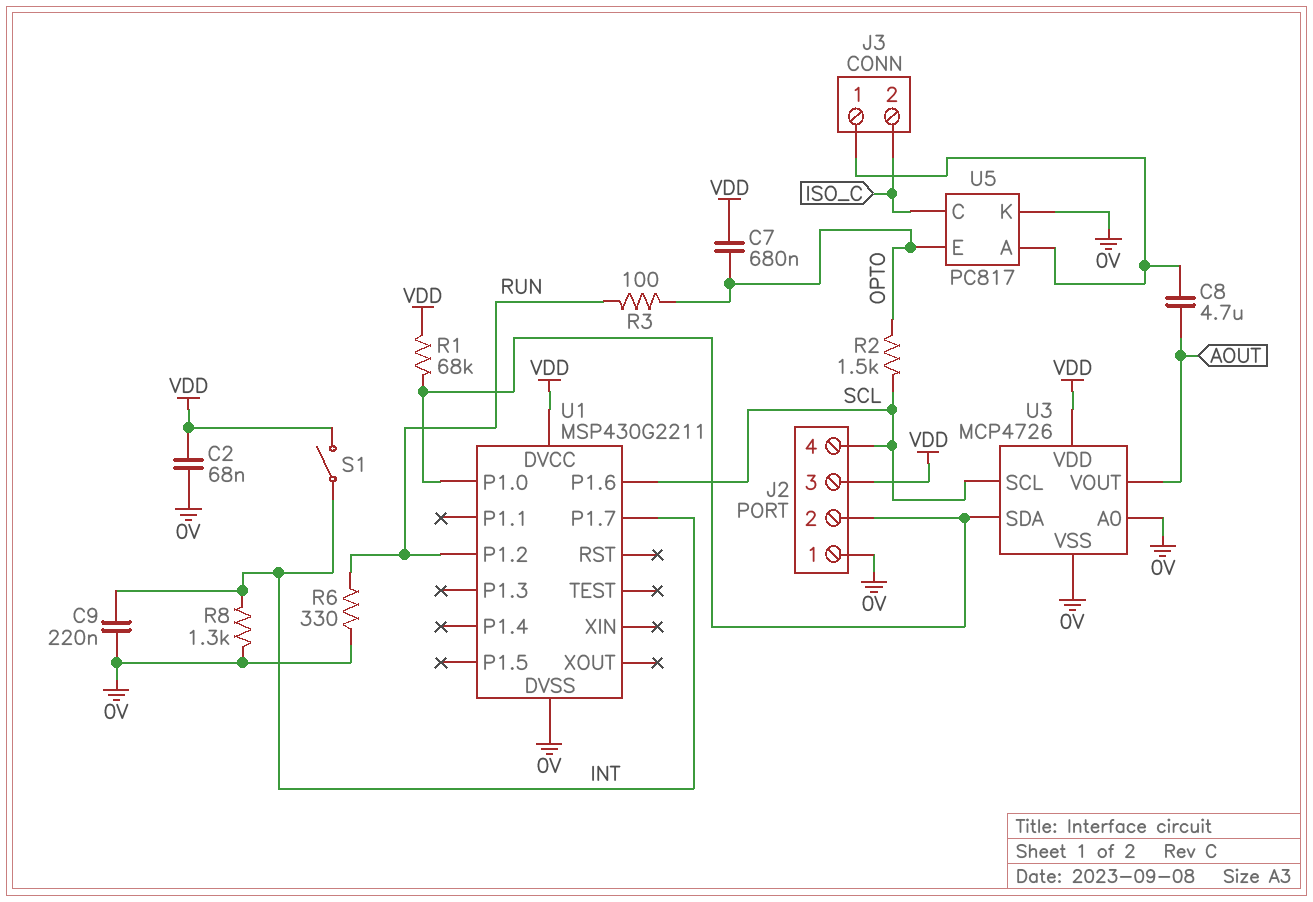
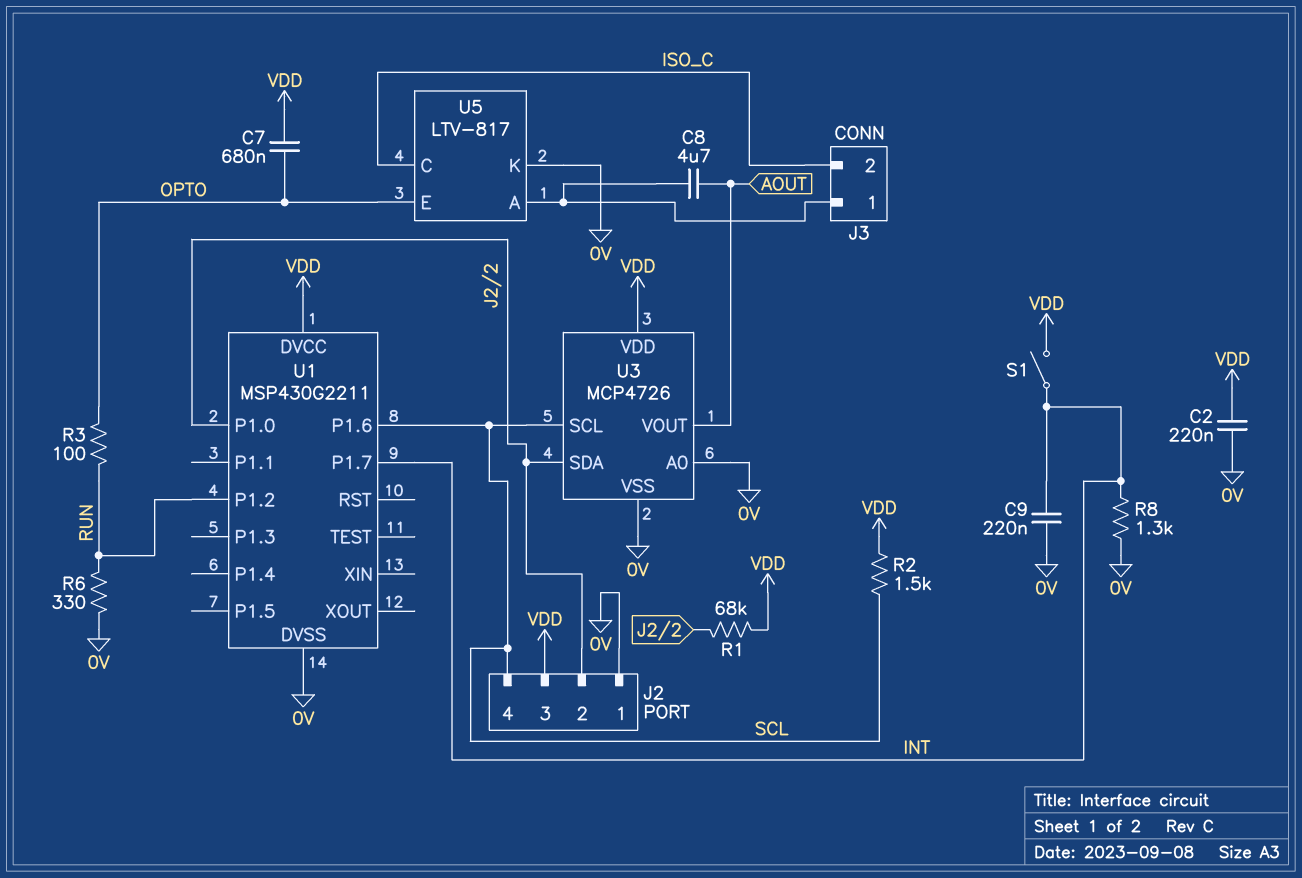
C2: 68nF (0V, VDD) -> 220nF (0V, VDD)
R2: 1.5k (OPTO, SCL) -> 1.5k (SCL, VDD)
U5: PC817 -> LTV-817

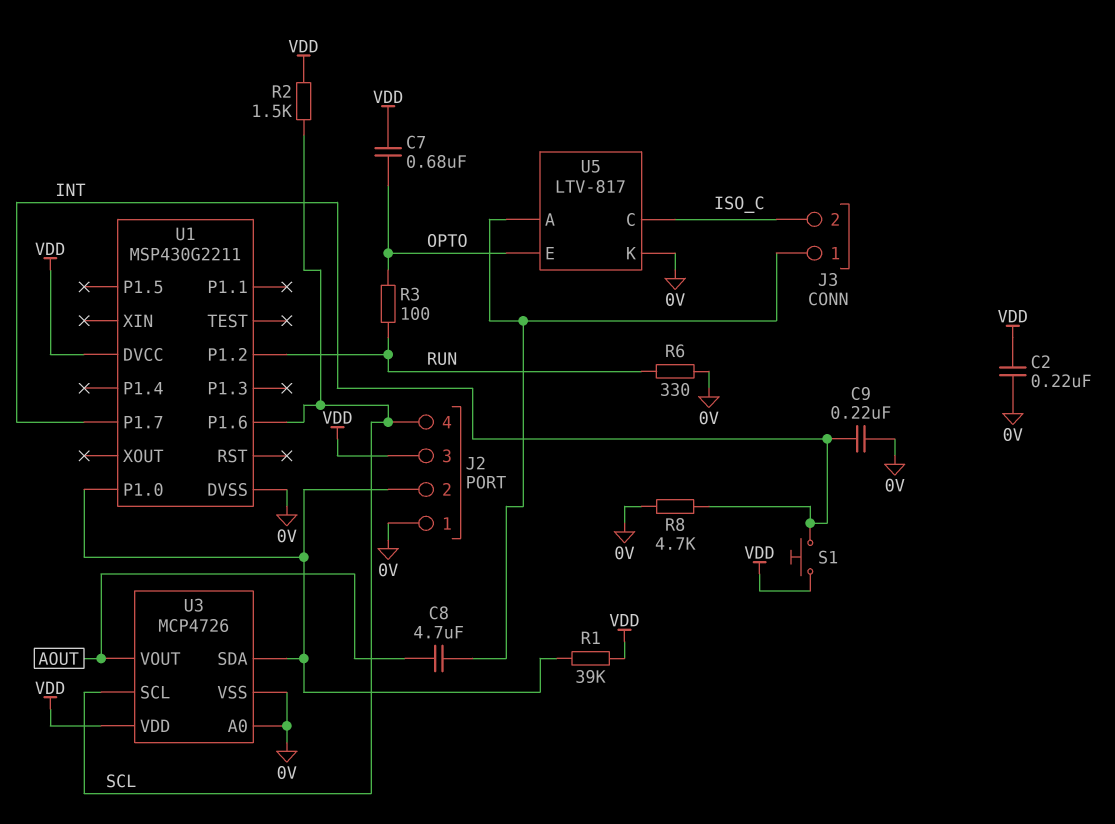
R1: 68k (J2/2, VDD) -> 39k (J2/2, VDD)
R8: 1.3k (0V, INT) -> 4.7k (0V, INT)
S1: switch (INT, VDD) -> button (INT, VDD)

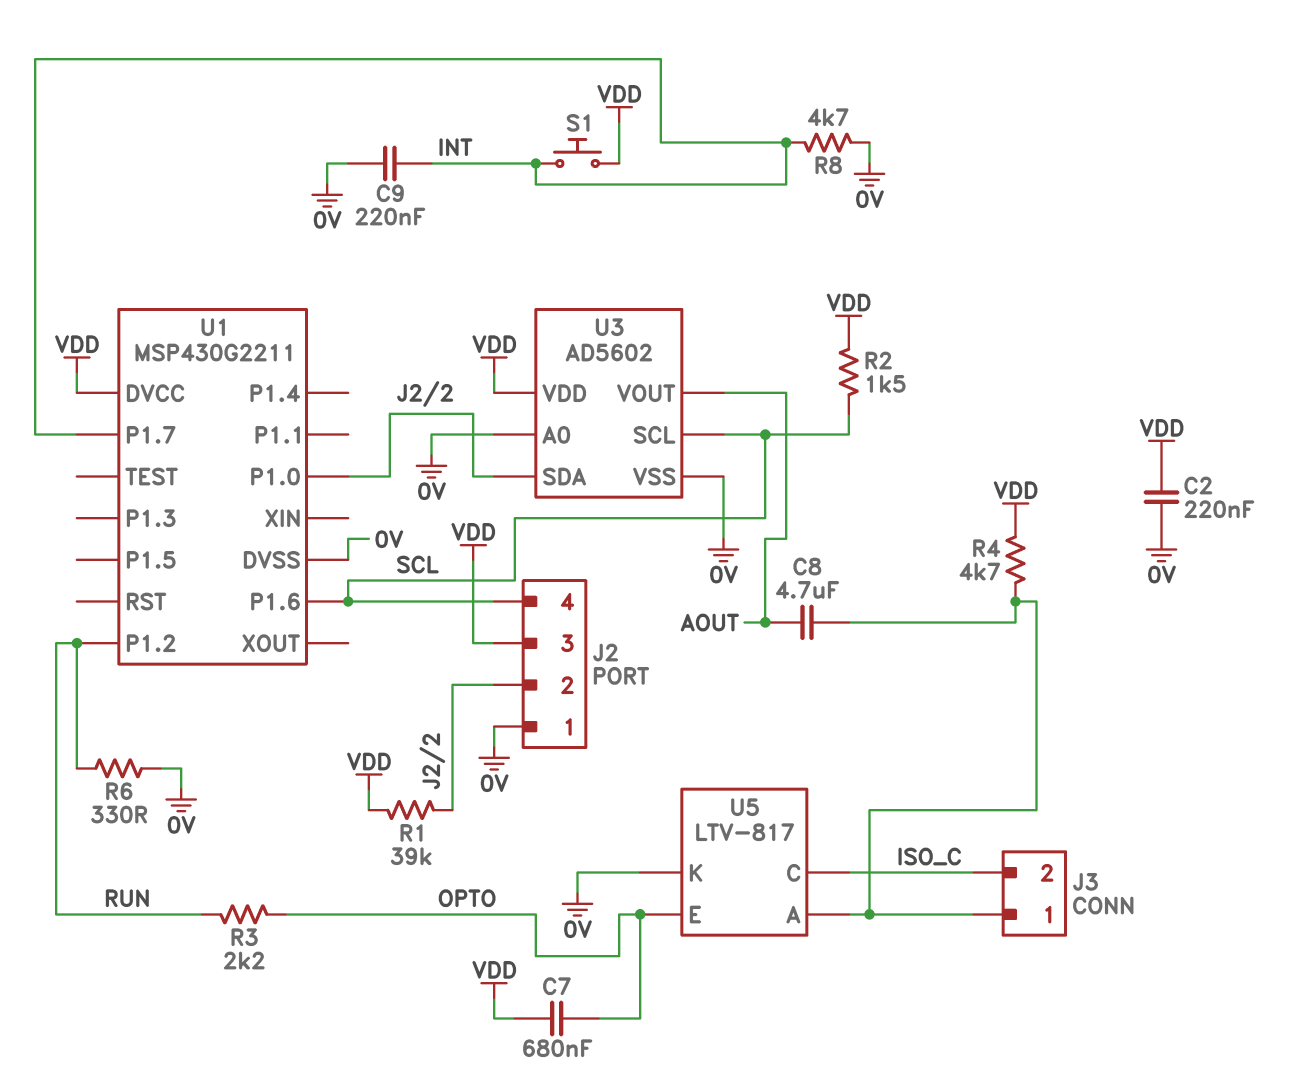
R3: 100 (OPTO, RUN) -> 2.2k (OPTO, RUN)
R4: none -> 4.7k (J3/1, VDD)
U3: MCP4726 -> AD5602

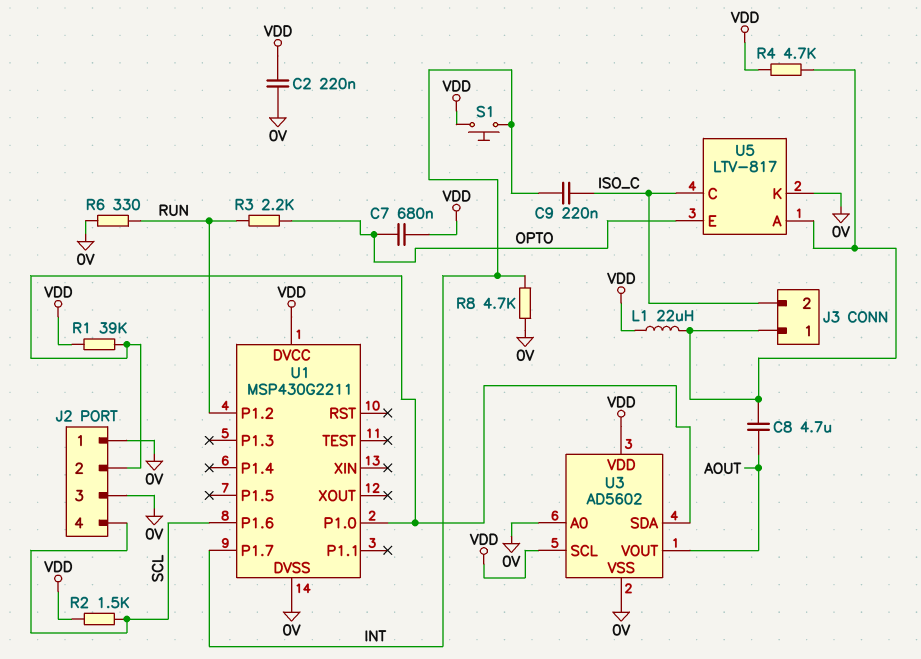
C9: 220nF (0V, INT) -> 220nF (INT, ISO_C)
J2 pin 3: VDD -> 0V
L1: none -> 22uH (J3/1, VDD)
U3 pin SCL: SCL -> VDD

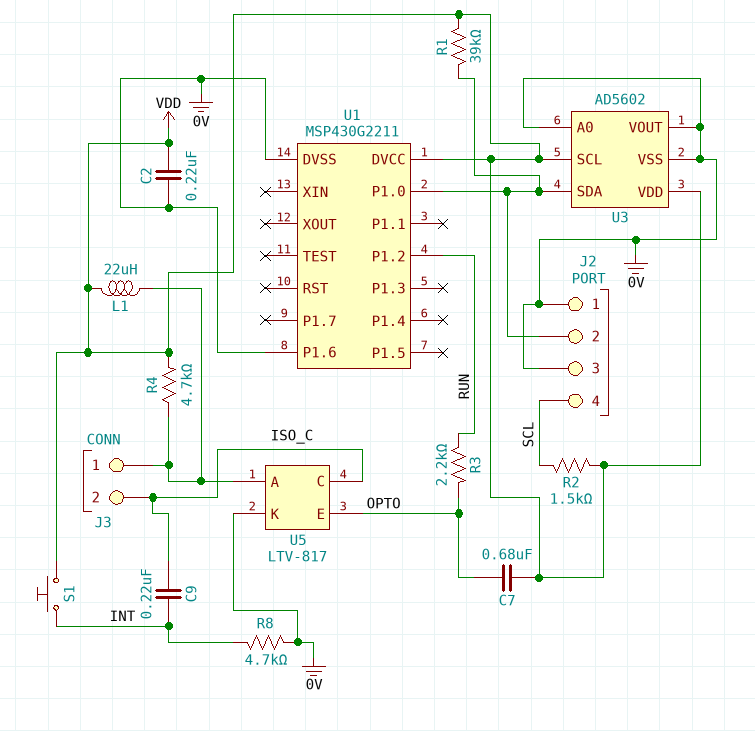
C8: 4.7uF (AOUT, J3/1) -> none
R6: 330 (0V, RUN) -> none
U1 pin P1.6: SCL -> 0V
U1 pin P1.7: INT -> none
U3 pin VOUT: AOUT -> 0V

